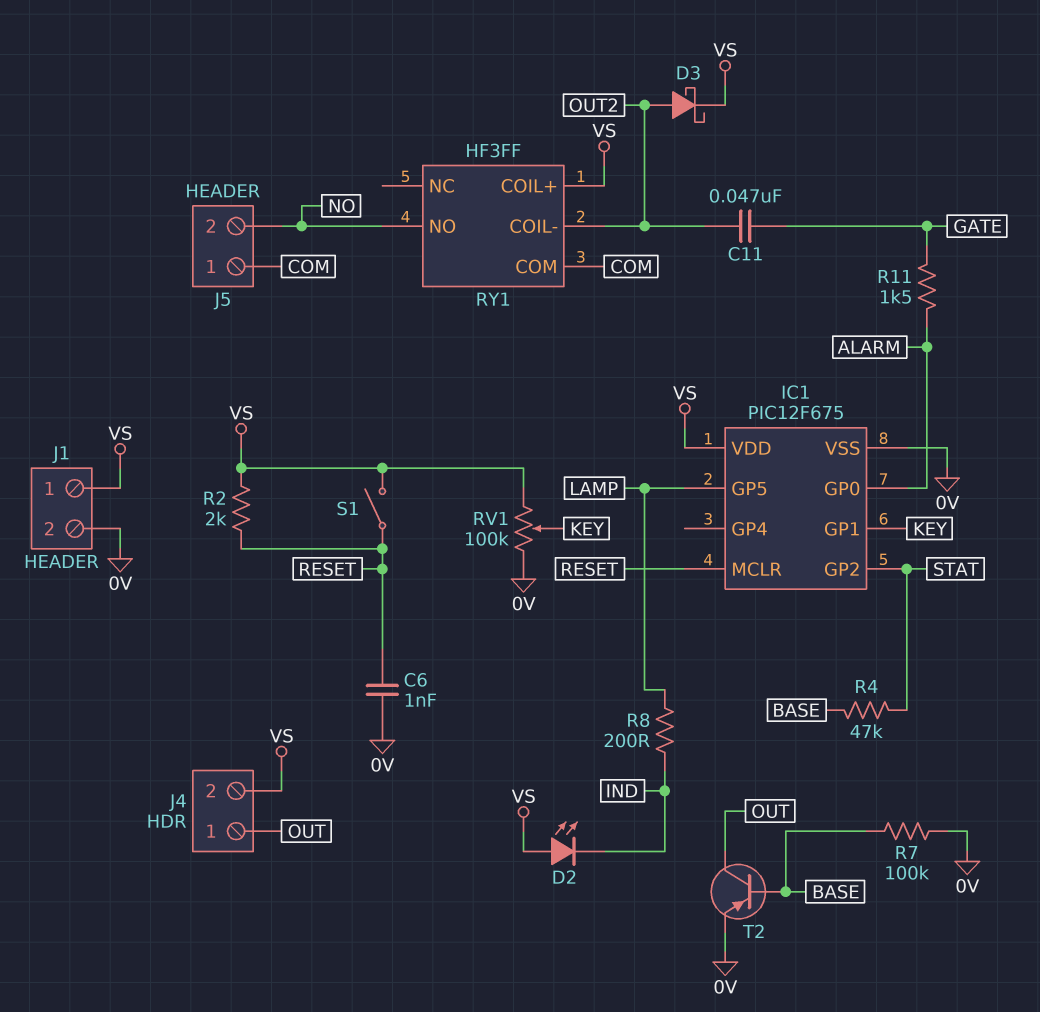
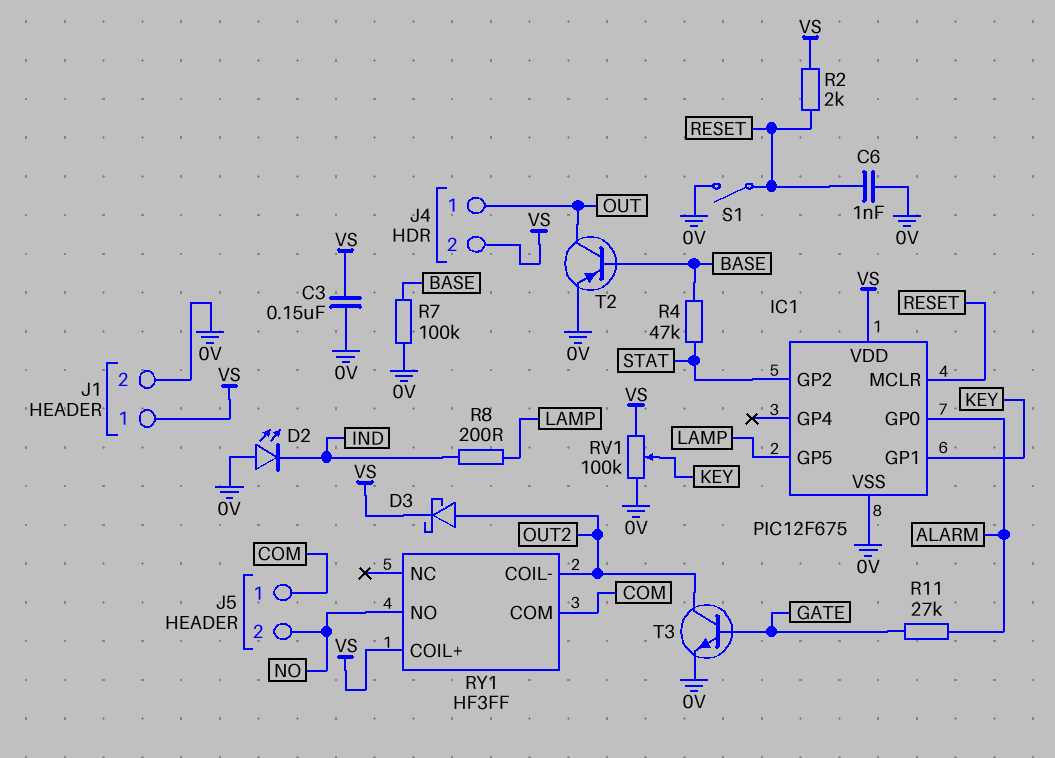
C3: none -> 150nF (0V, VS)
C11: 47nF (GATE, OUT2) -> none
D2: LED (A VS, K IND) -> LED (A 0V, K IND)
R11: 1.5k (ALARM, GATE) -> 27k (ALARM, GATE)
S1: switch (RESET, VS) -> switch (0V, RESET)
T3: none -> NPN (B GATE, C OUT2, E 0V)

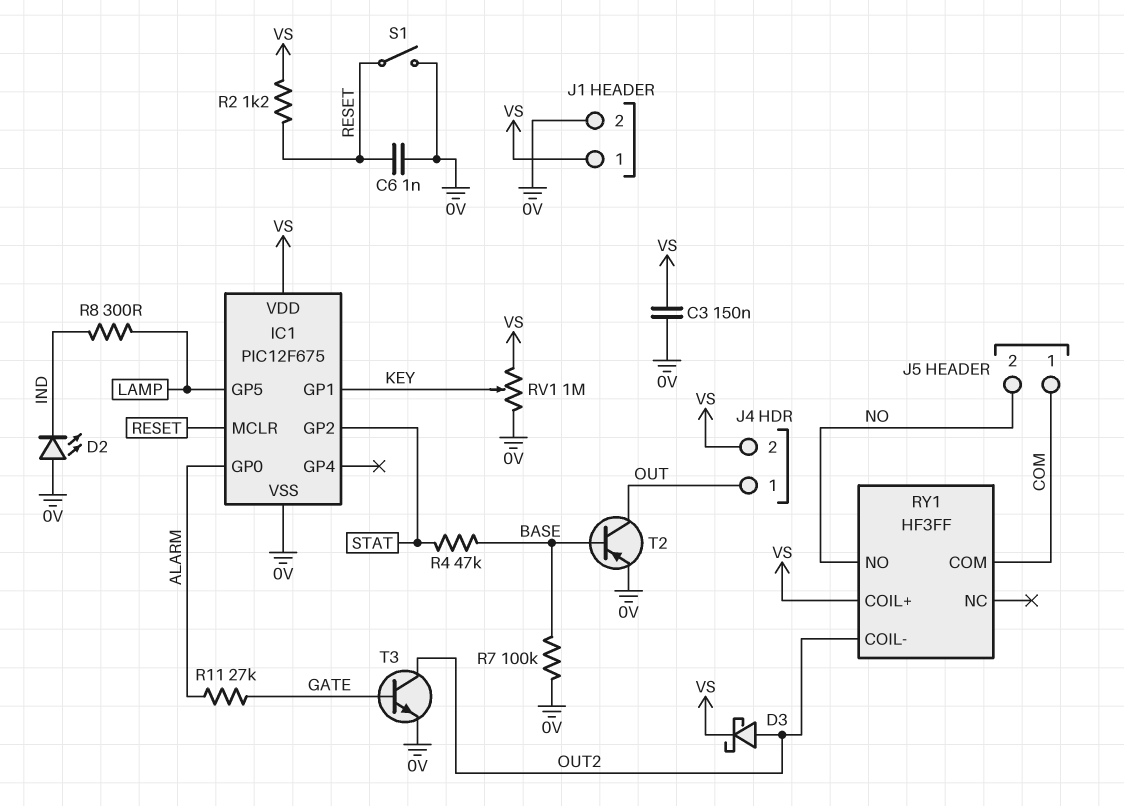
R2: 2k (RESET, VS) -> 1.2k (RESET, VS)
R8: 200 (IND, LAMP) -> 300 (IND, LAMP)
RV1: 100k (0V, VS, wiper KEY) -> 1M (0V, VS, wiper KEY)

